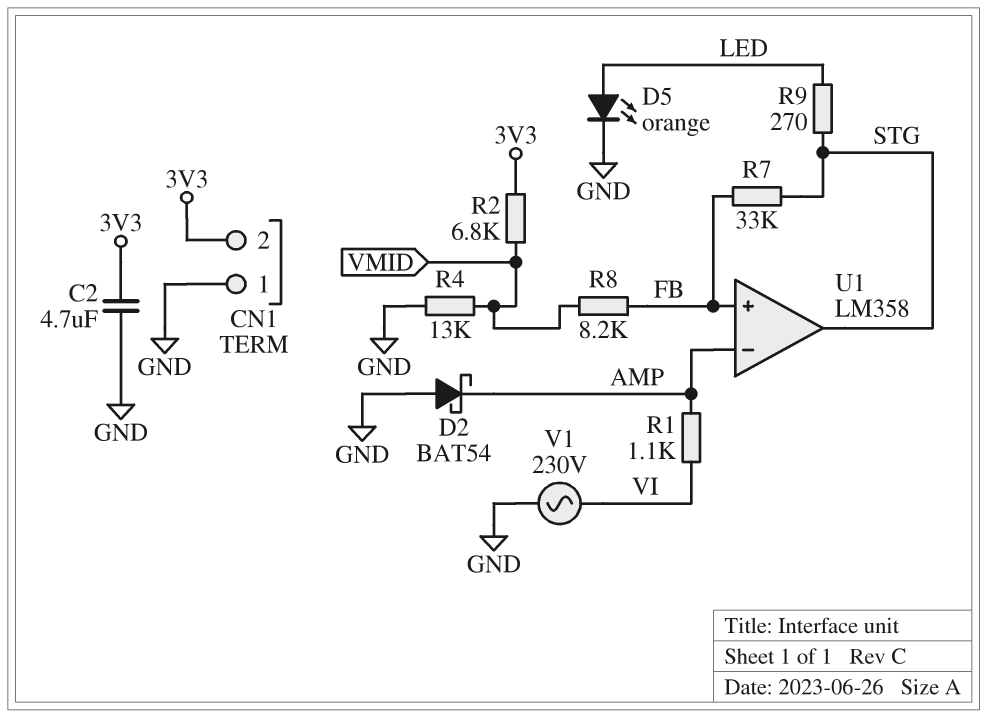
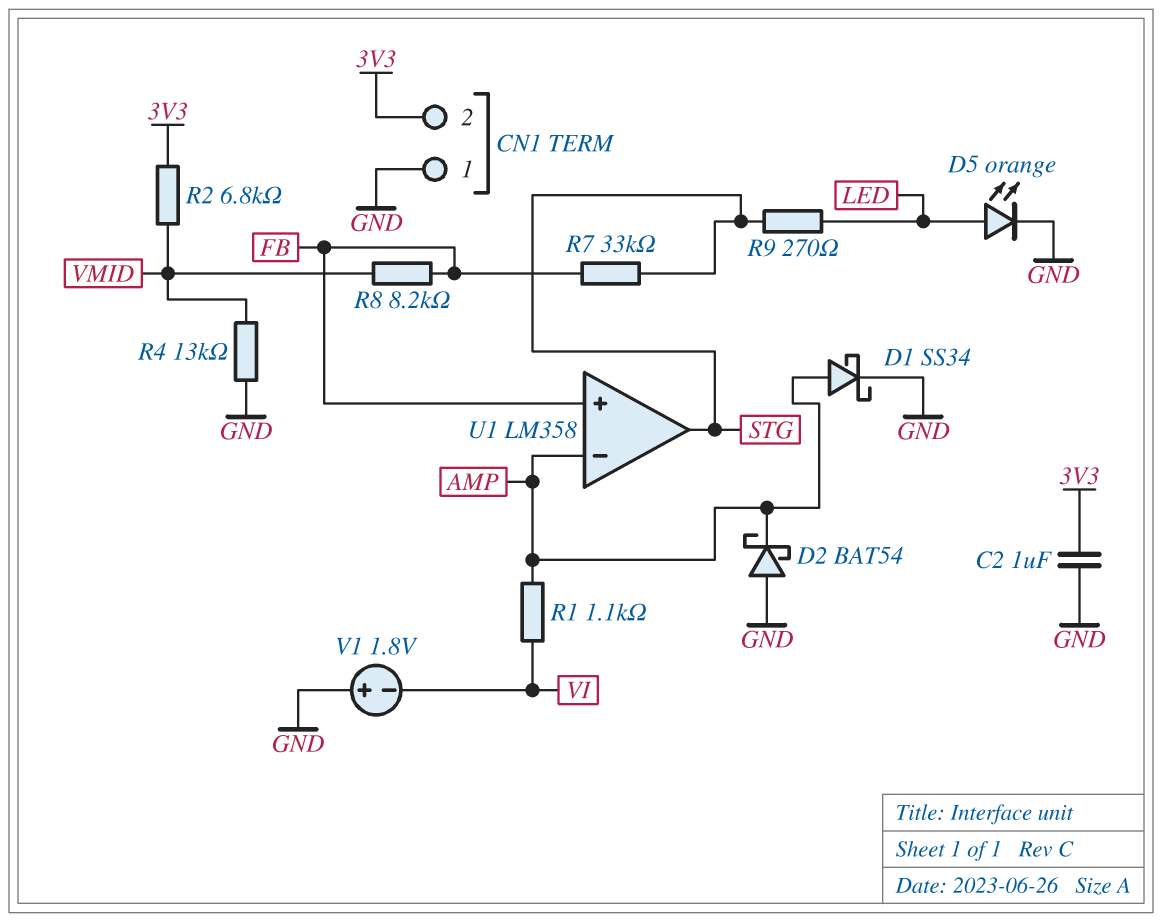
C2: 4.7uF (3V3, GND) -> 1uF (3V3, GND)
D1: none -> schottky SS34 (A AMP, K GND)
V1: AC 230V (GND, VI) -> 1.8V (plus GND, minus VI)

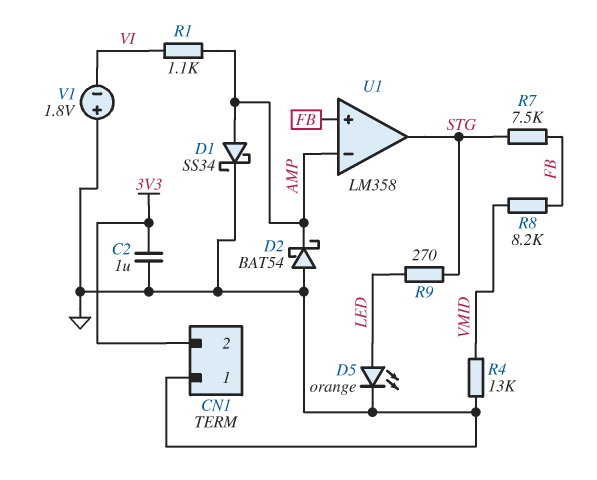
R2: 6.8k (3V3, VMID) -> none
R7: 33k (FB, STG) -> 7.5k (FB, STG)

